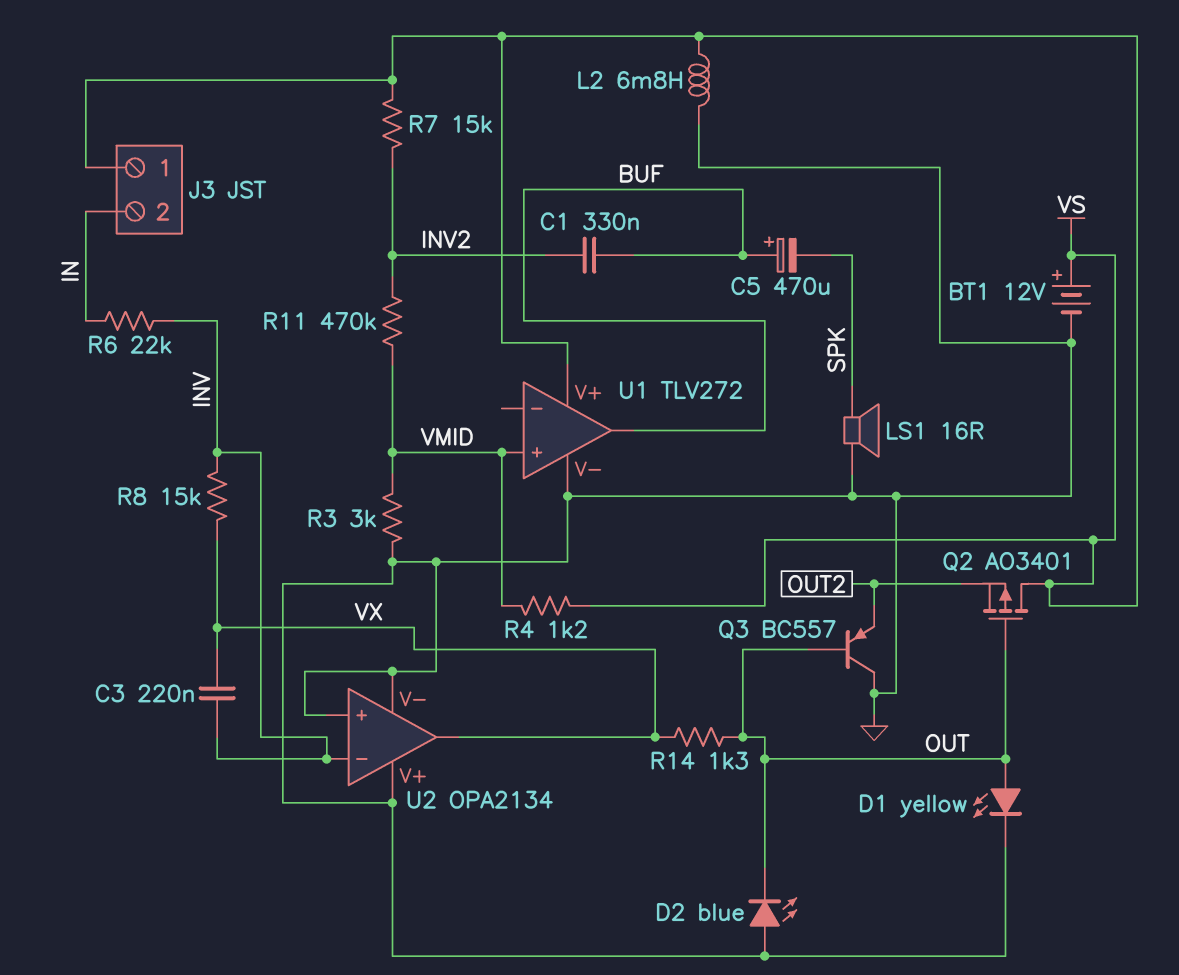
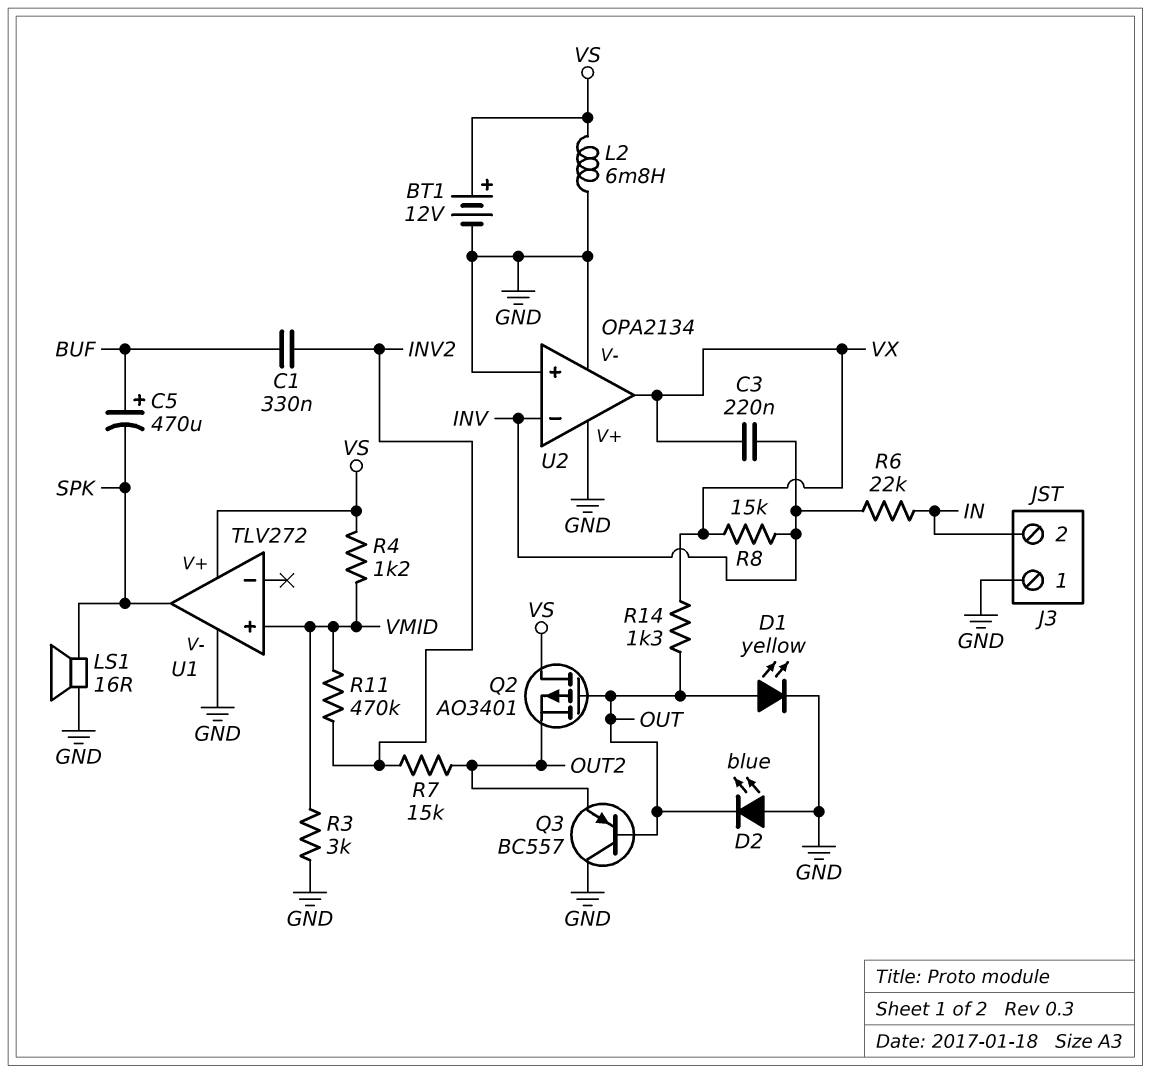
J3 pin 1: VS -> GND
R7: 15k (INV2, VS) -> 15k (INV2, OUT2)
U1 pin out: BUF -> SPK

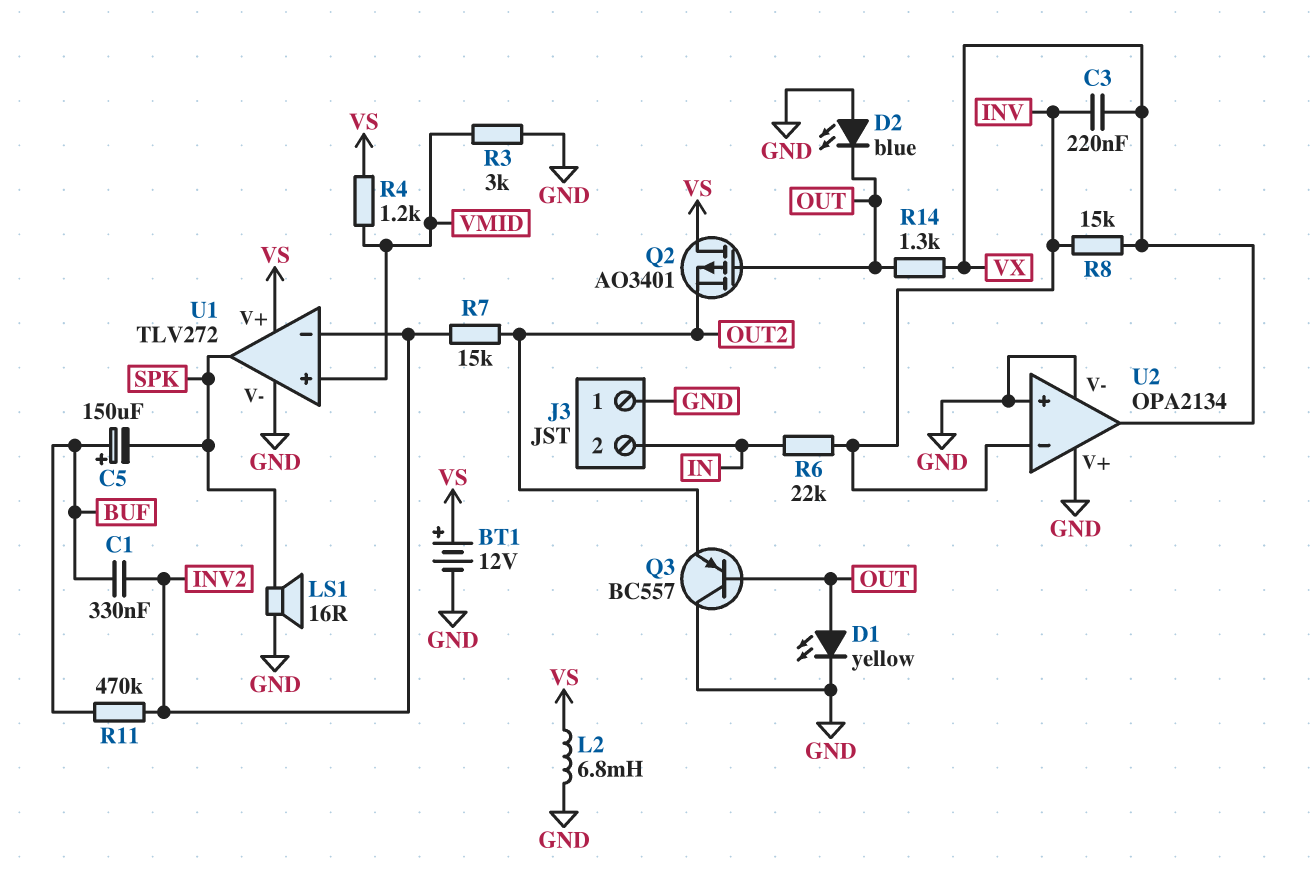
C5: 470uF (plus BUF, minus SPK) -> 150uF (plus BUF, minus SPK)
R11: 470k (INV2, VMID) -> 470k (BUF, INV2)
U1 pin in-: none -> INV2

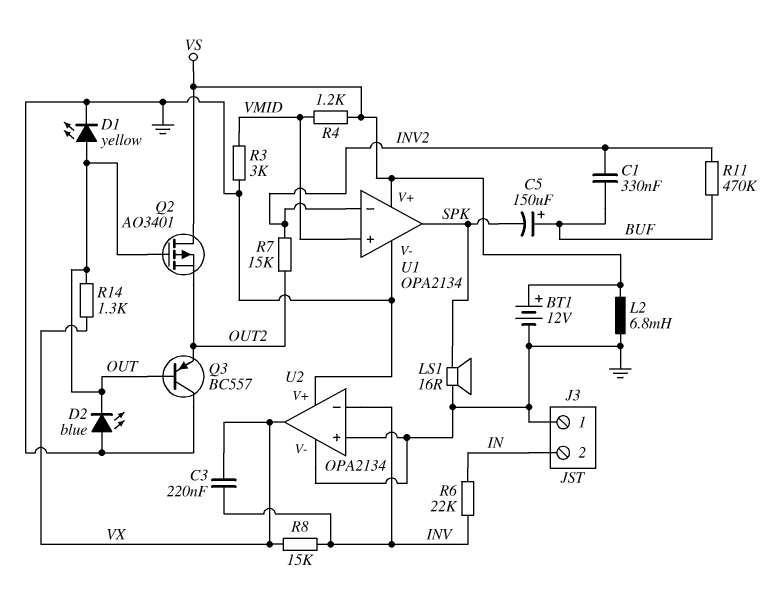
U1: TLV272 -> OPA2134

